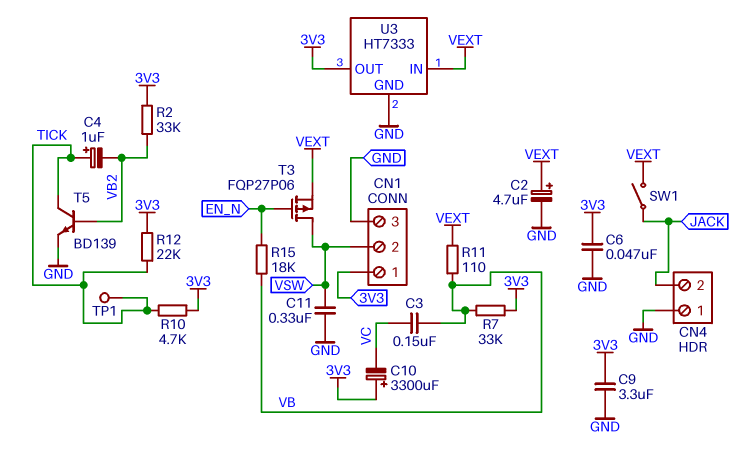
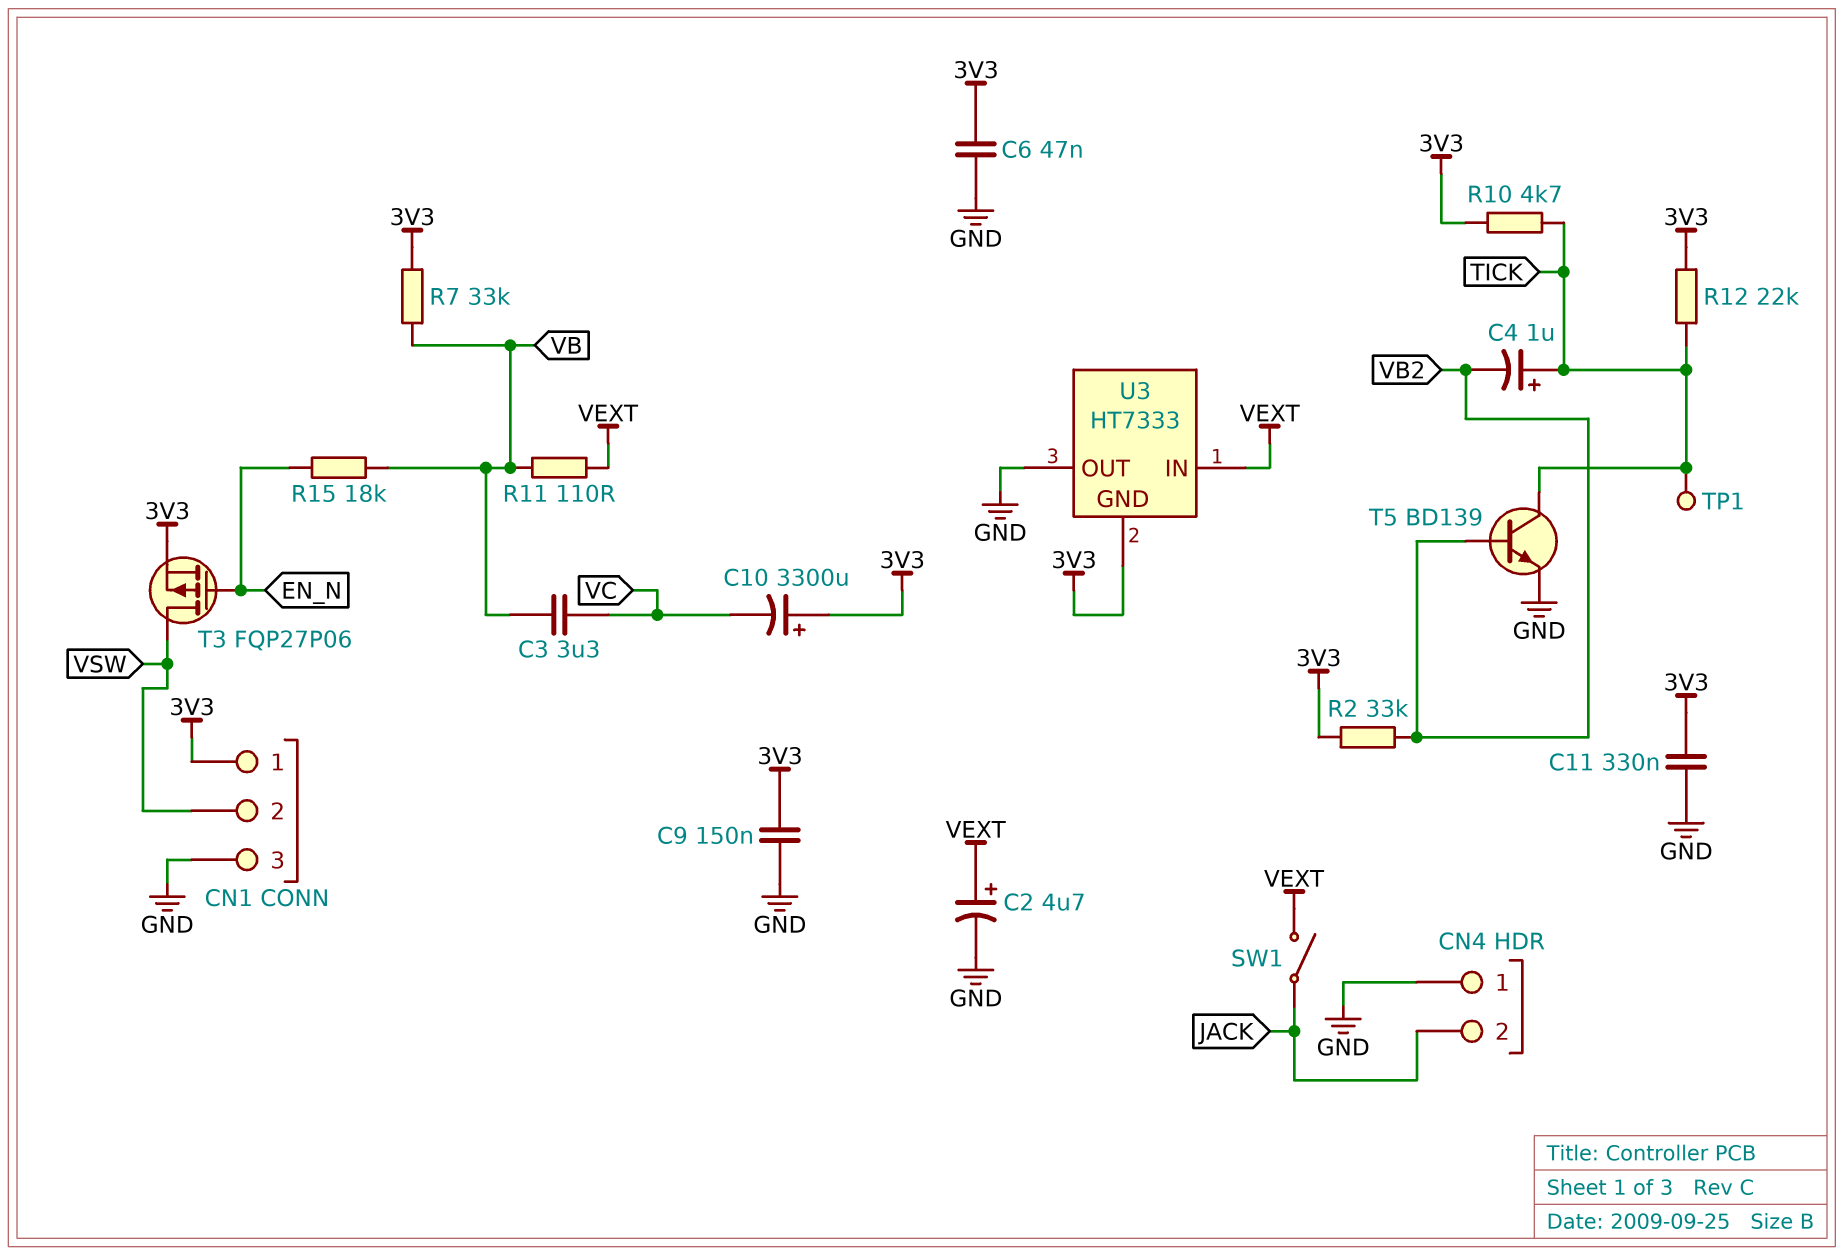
C3: 150nF (VB, VC) -> 3.3uF (VB, VC)
C9: 3.3uF (3V3, GND) -> 150nF (3V3, GND)
C11: 330nF (GND, VSW) -> 330nF (3V3, GND)
T3: PMOS FQP27P06 (G EN_N, D VSW, S VEXT) -> PMOS FQP27P06 (G EN_N, D VSW, S 3V3)
U3 pin GND: GND -> 3V3
U3 pin OUT: 3V3 -> GND

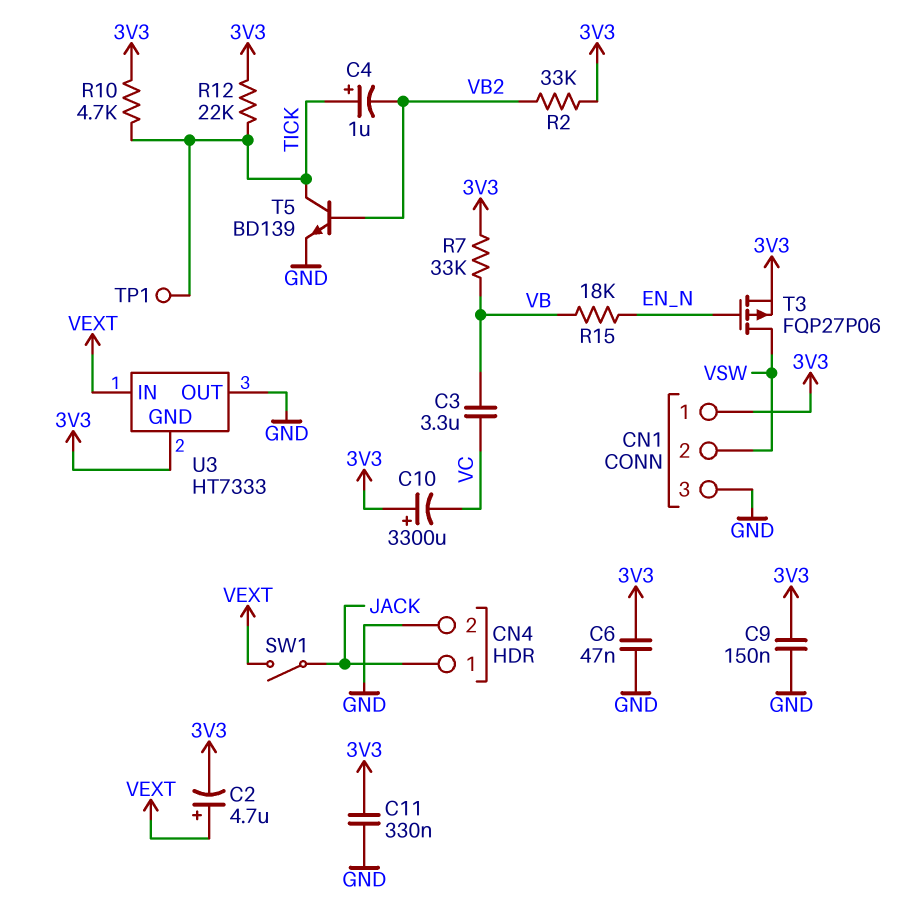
C2: 4.7uF (plus VEXT, minus GND) -> 4.7uF (plus VEXT, minus 3V3)
CN4 pin 1: GND -> JACK
CN4 pin 2: JACK -> GND
R11: 110 (VB, VEXT) -> none

